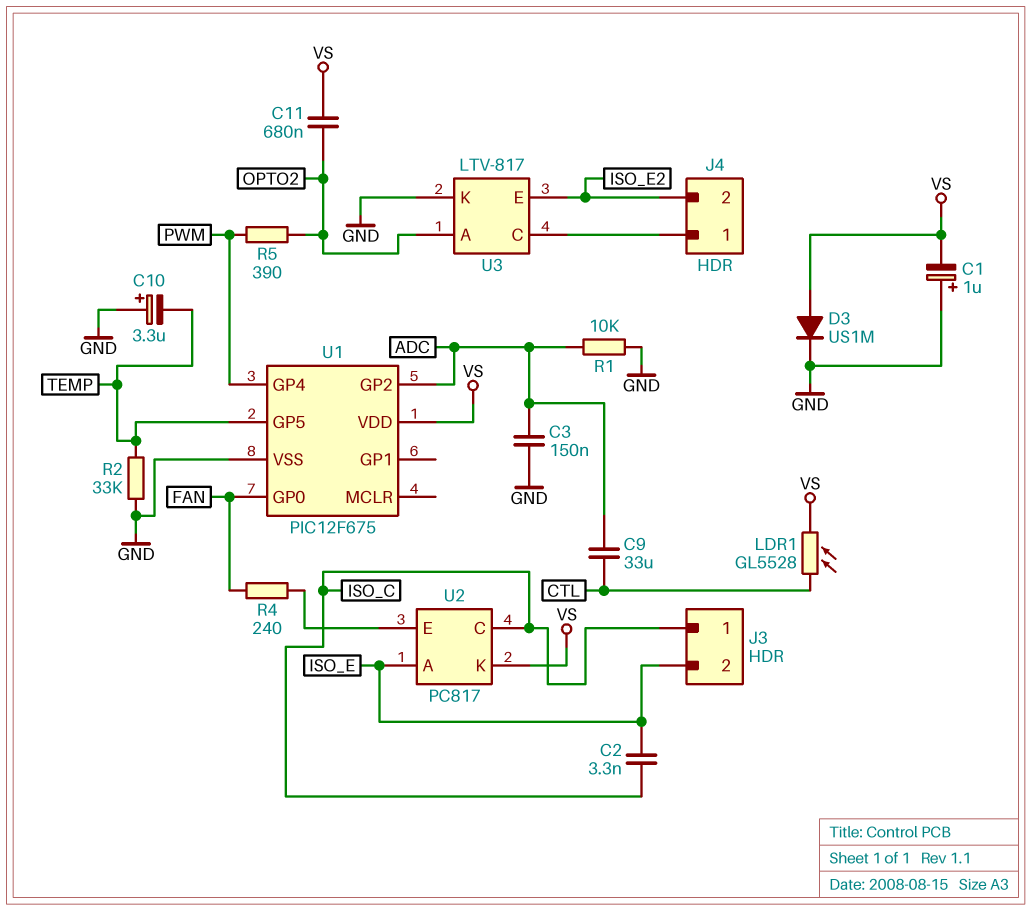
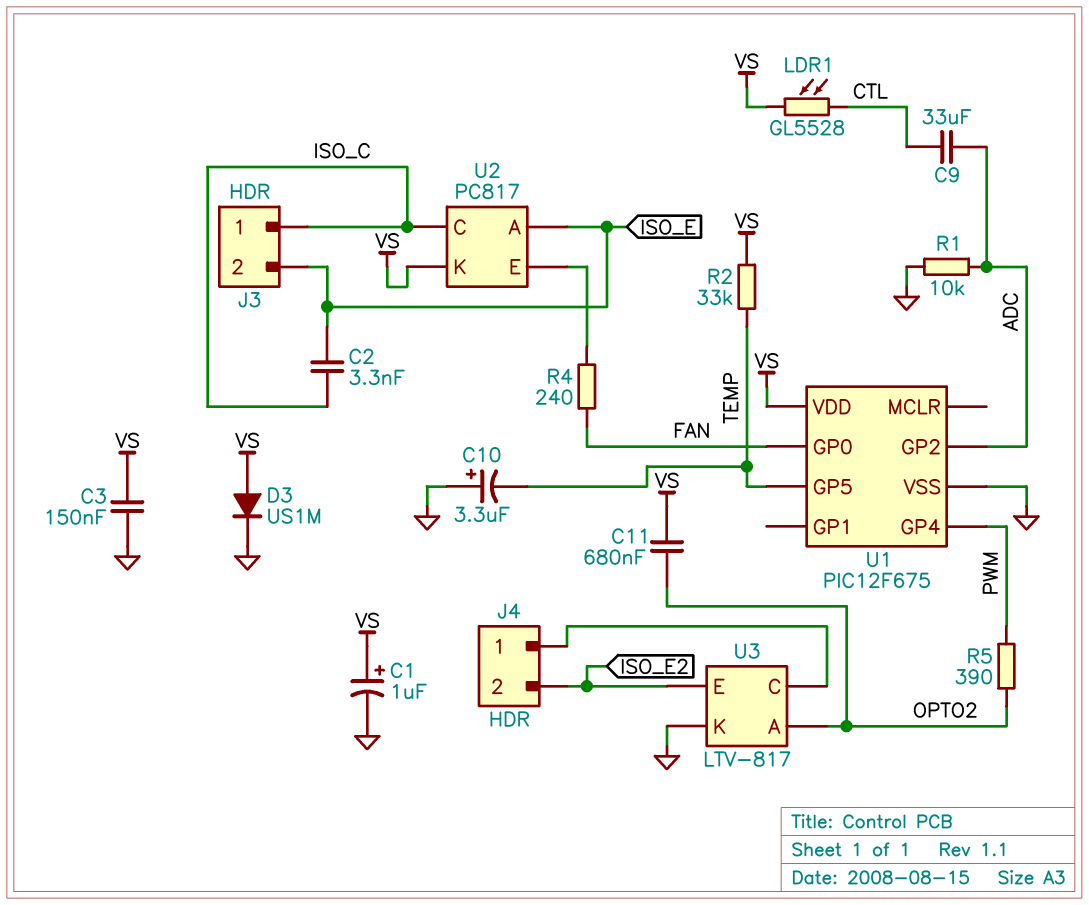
C1: 1uF (plus GND, minus VS) -> 1uF (plus VS, minus GND)
C3: 150nF (ADC, GND) -> 150nF (GND, VS)
R2: 33k (GND, TEMP) -> 33k (TEMP, VS)

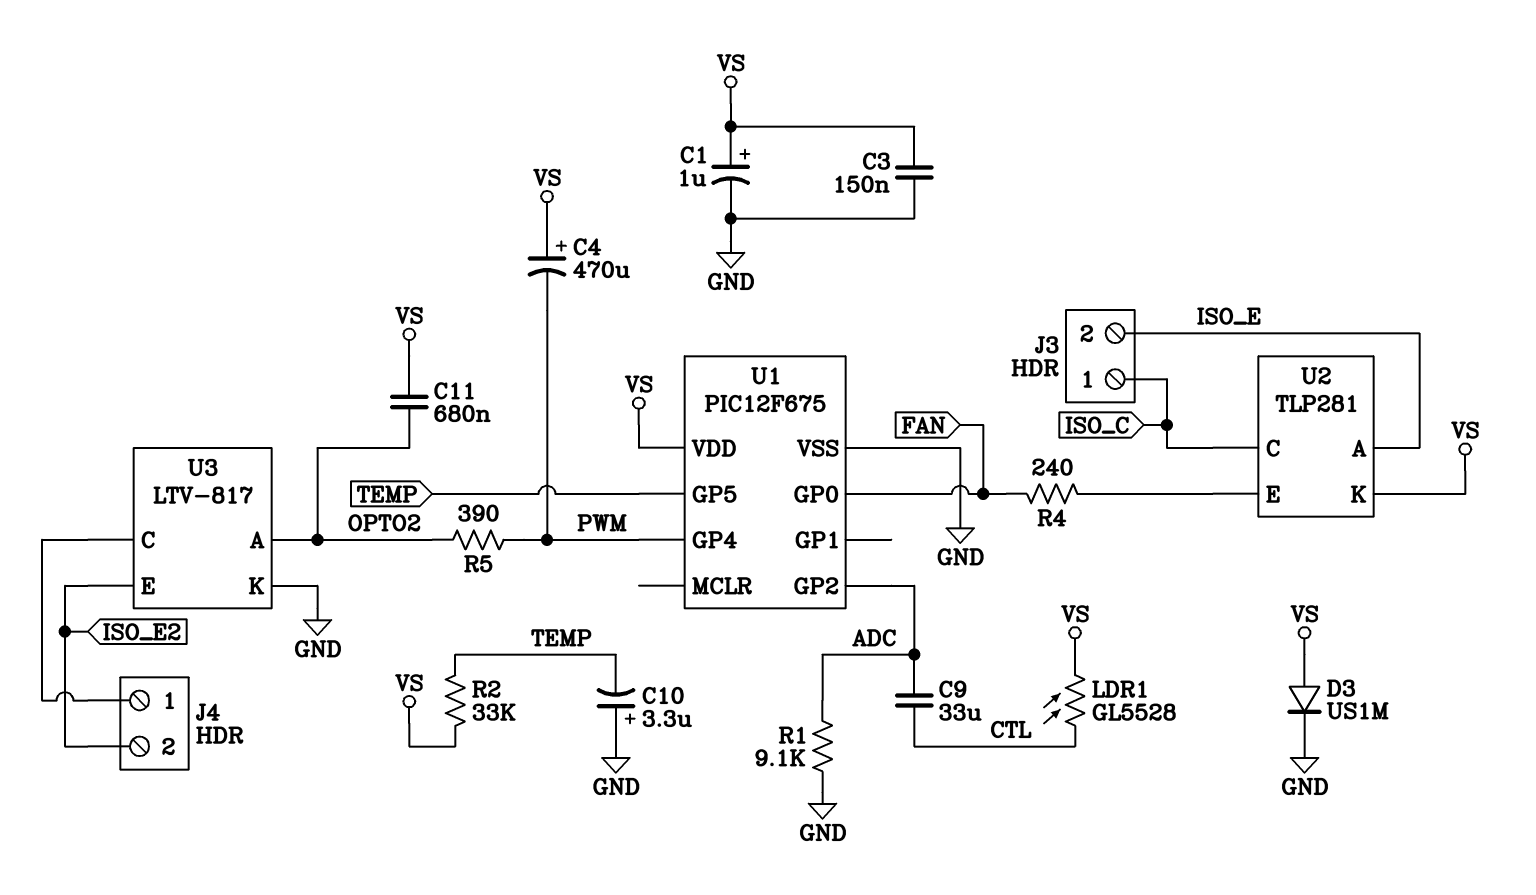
C2: 3.3nF (ISO_C, ISO_E) -> none
C4: none -> 470uF (plus VS, minus PWM)
R1: 10k (ADC, GND) -> 9.1k (ADC, GND)
U2: PC817 -> TLP281

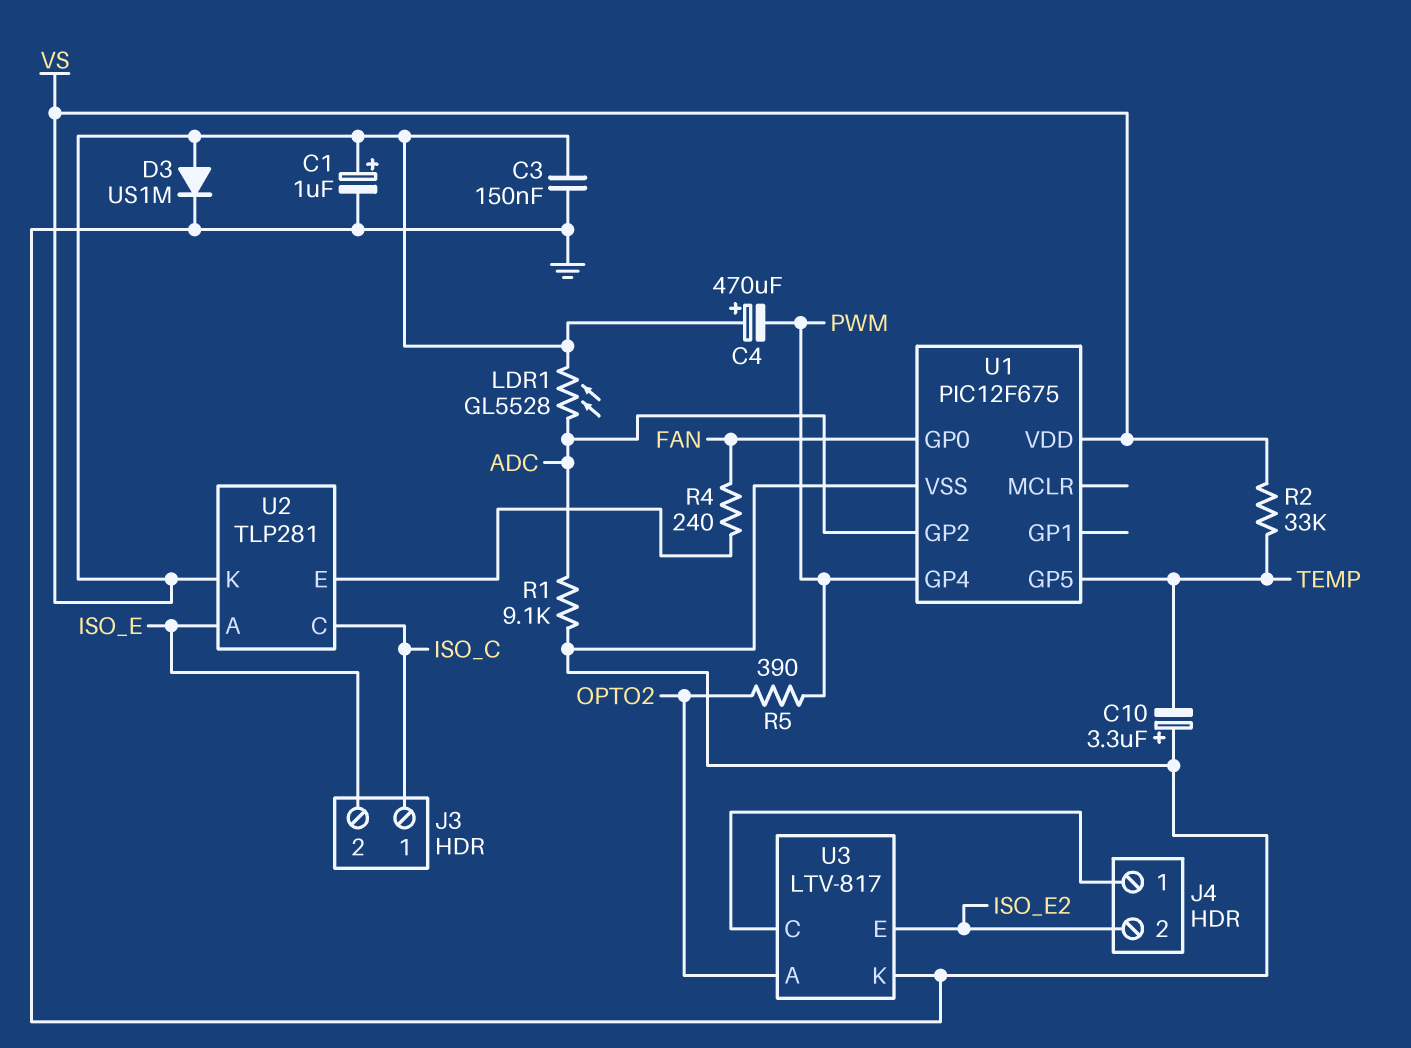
C9: 33uF (ADC, CTL) -> none
C11: 680nF (OPTO2, VS) -> none
LDR1: GL5528 (CTL, VS) -> GL5528 (ADC, VS)

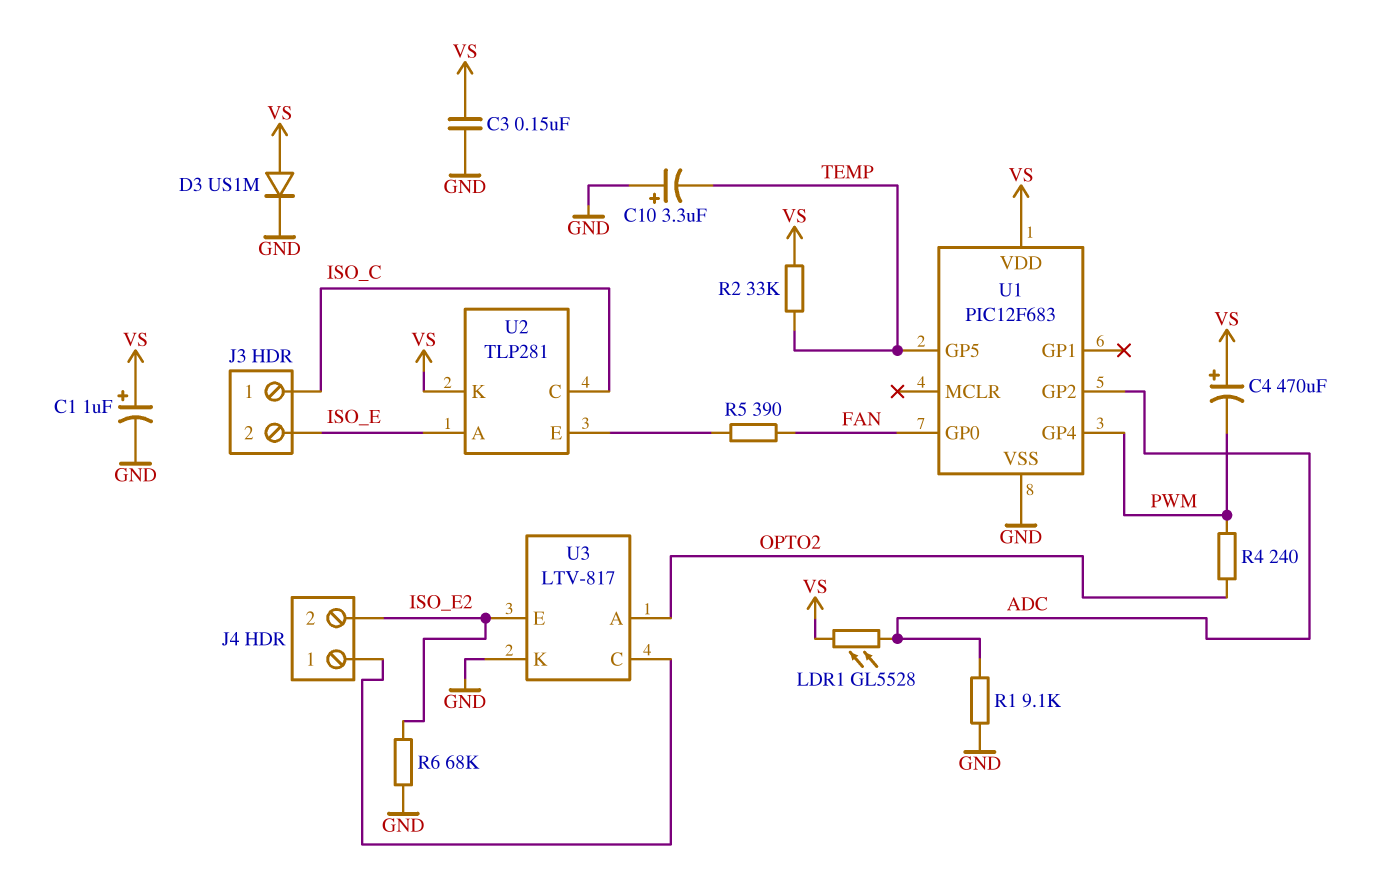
R4: 240 (FAN, U2/E) -> 240 (OPTO2, PWM)
R5: 390 (OPTO2, PWM) -> 390 (FAN, U2/E)
R6: none -> 68k (GND, ISO_E2)
U1: PIC12F675 -> PIC12F683

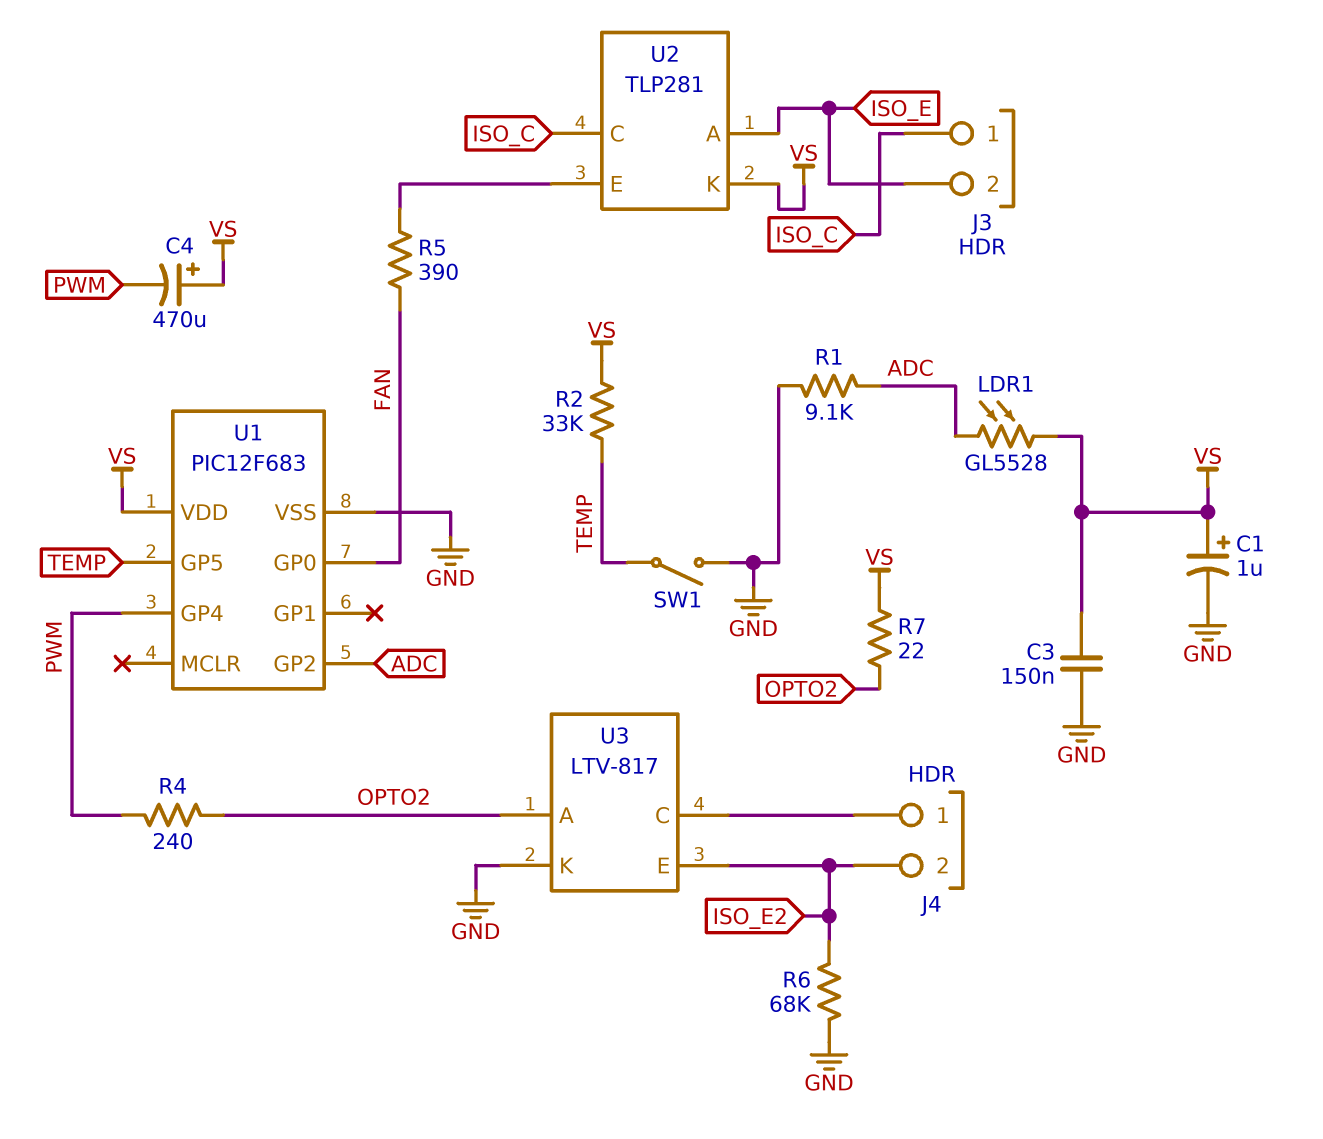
C10: 3.3uF (plus GND, minus TEMP) -> none
D3: diode US1M (A VS, K GND) -> none
R7: none -> 22 (OPTO2, VS)
SW1: none -> switch (GND, TEMP)

